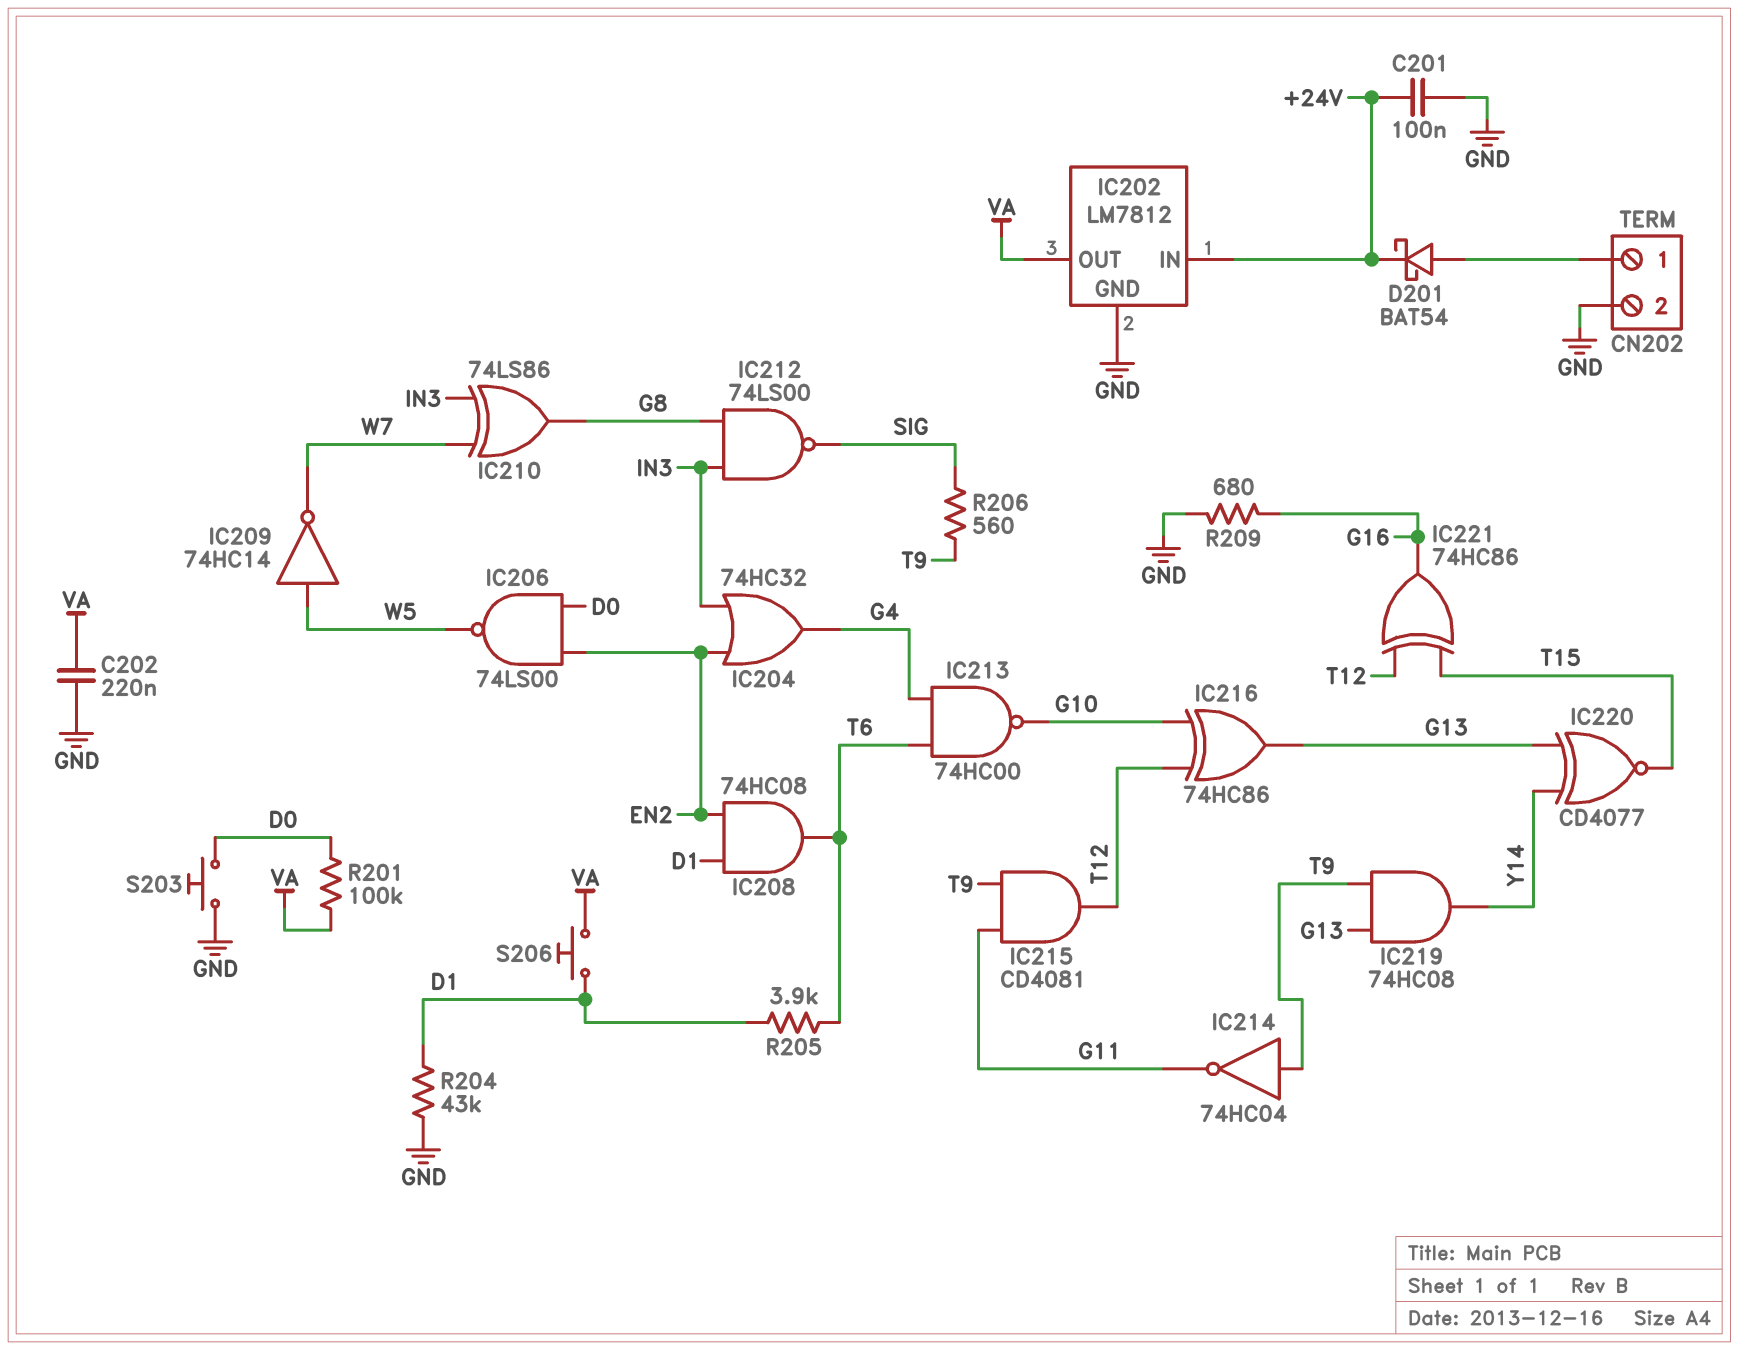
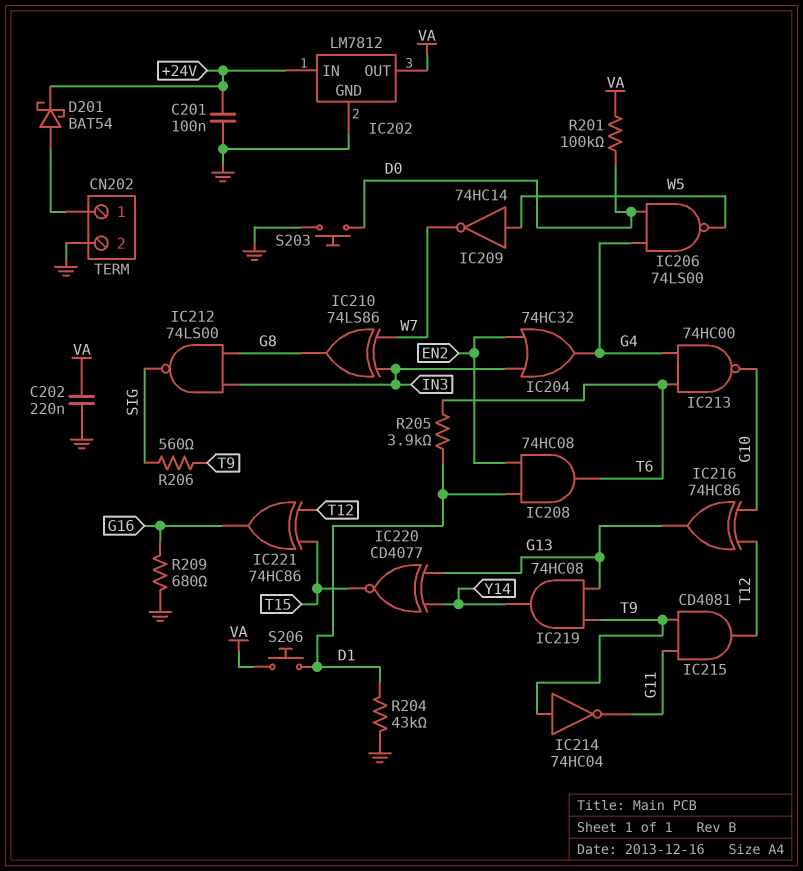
IC206: NAND 74LS00 (in D0, in EN2, out W5) -> NAND 74LS00 (in D0, in G4, out W5)

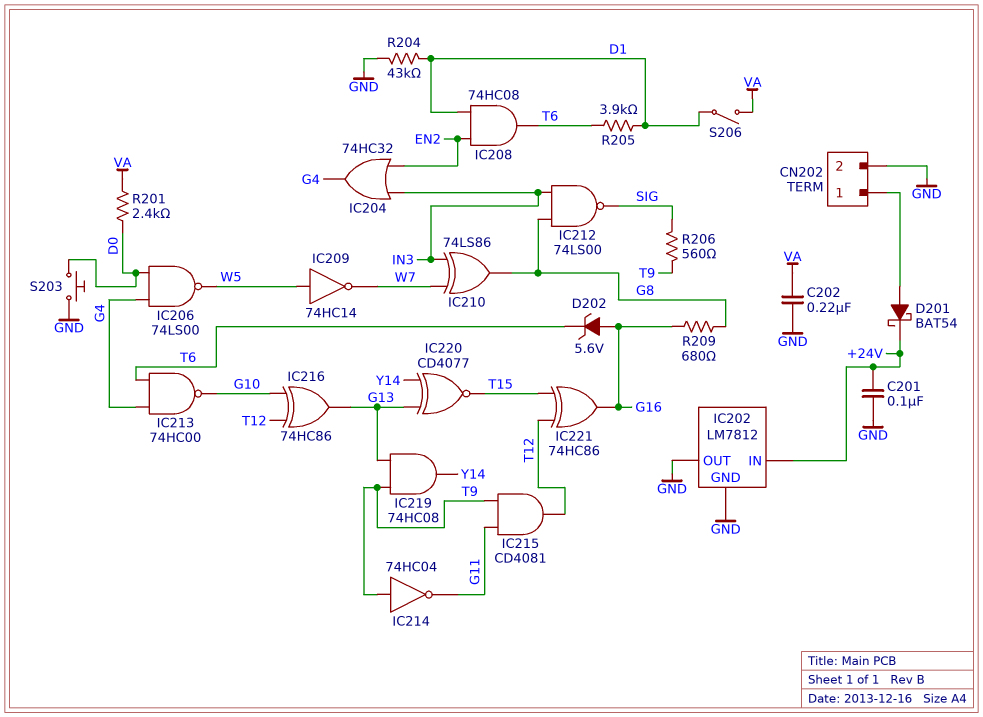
D202: none -> zener 5.6V (A G16, K T6)
IC202 pin OUT: VA -> GND
R201: 100k (D0, VA) -> 2.4k (D0, VA)
R209: 680 (G16, GND) -> 680 (G8, G16)
S206: button (D1, VA) -> switch (D1, VA)

